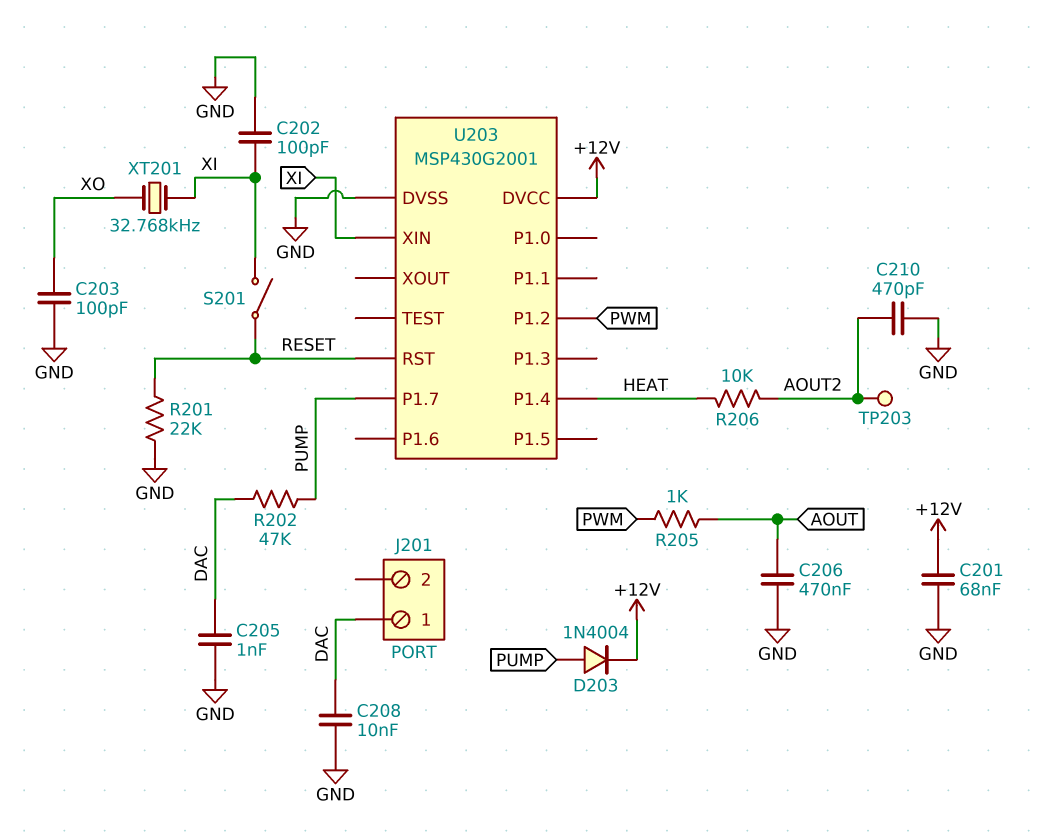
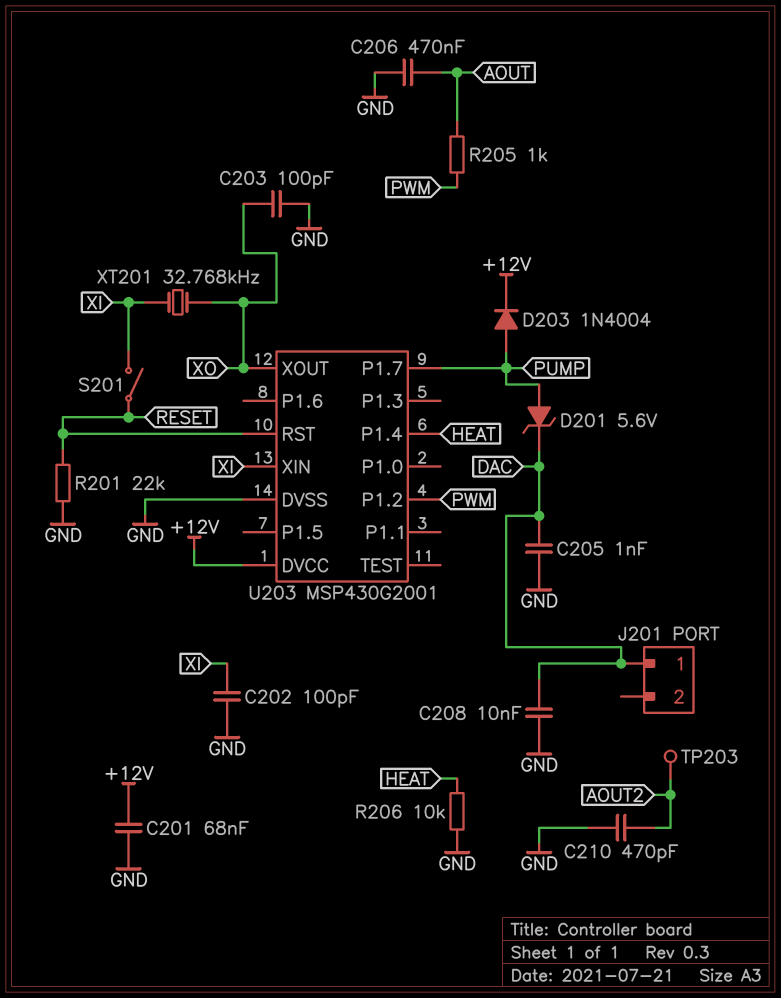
D201: none -> zener 5.6V (A PUMP, K DAC)
R202: 47k (DAC, PUMP) -> none
R206: 10k (AOUT2, HEAT) -> 10k (GND, HEAT)
U203 pin XOUT: none -> XO

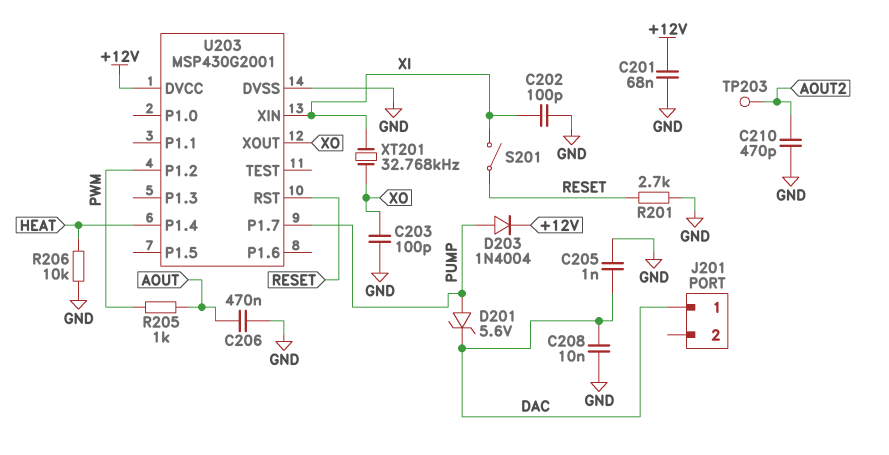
R201: 22k (GND, RESET) -> 2.7k (GND, RESET)

